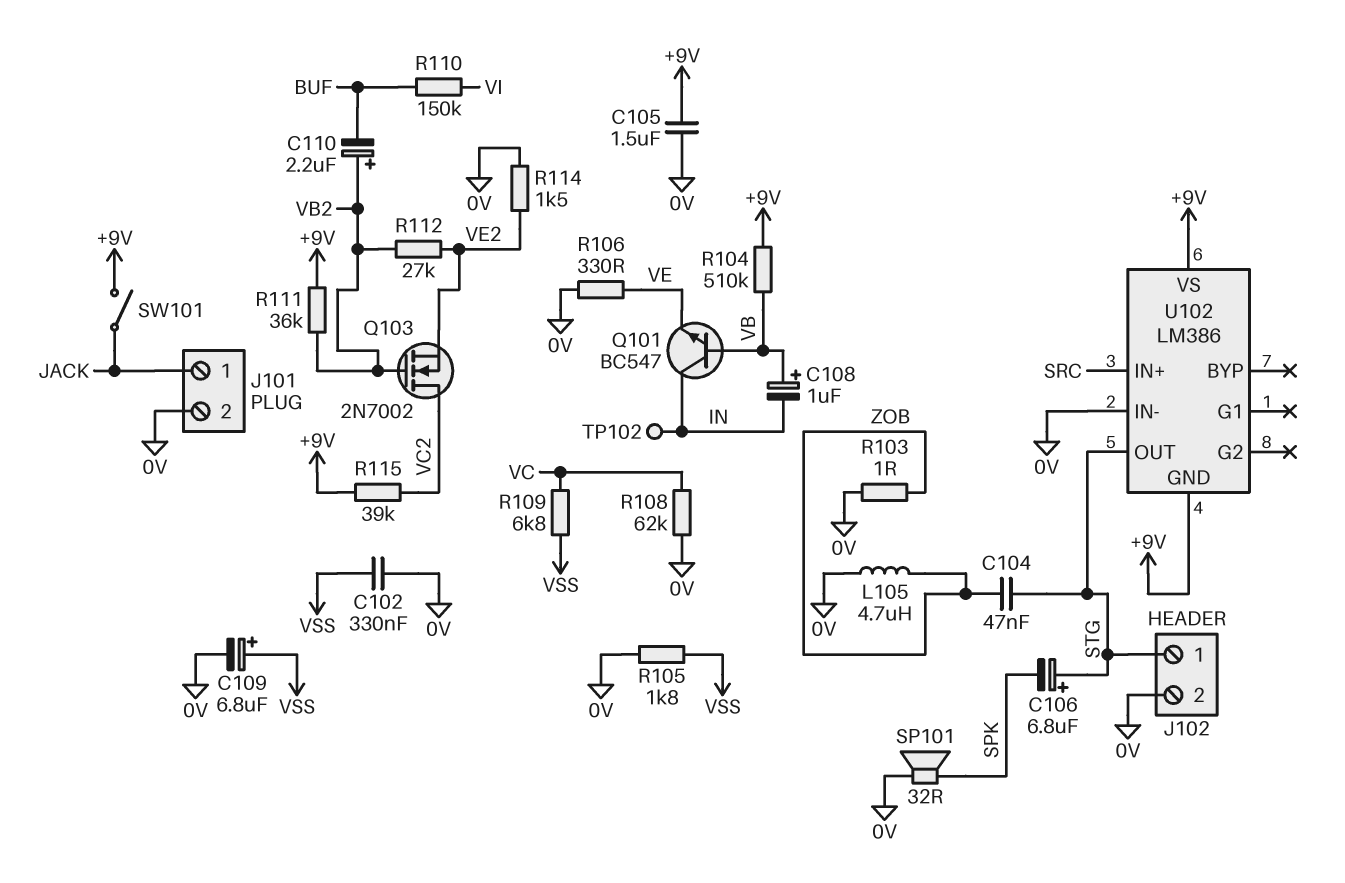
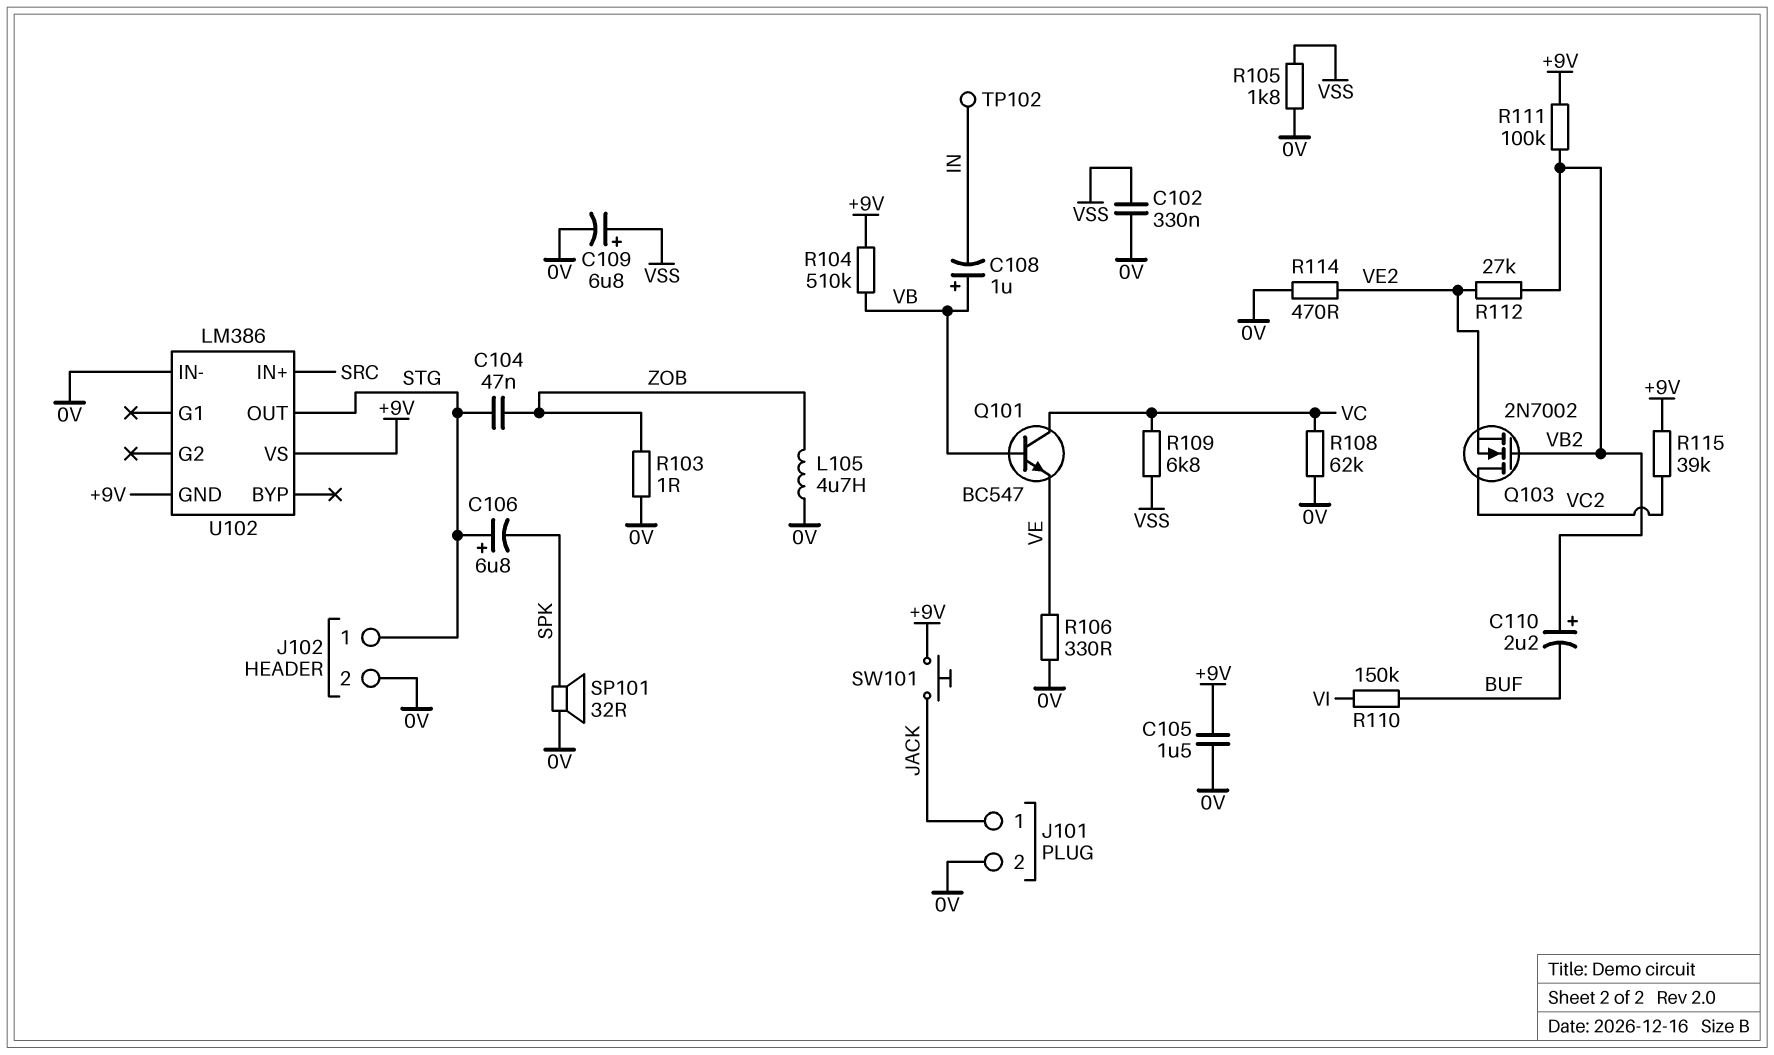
Q101: NPN BC547 (B VB, C IN, E VE) -> NPN BC547 (B VB, C VC, E VE)
R111: 36k (+9V, VB2) -> 100k (+9V, VB2)
R114: 1.5k (0V, VE2) -> 470 (0V, VE2)
SW101: switch (+9V, JACK) -> button (+9V, JACK)

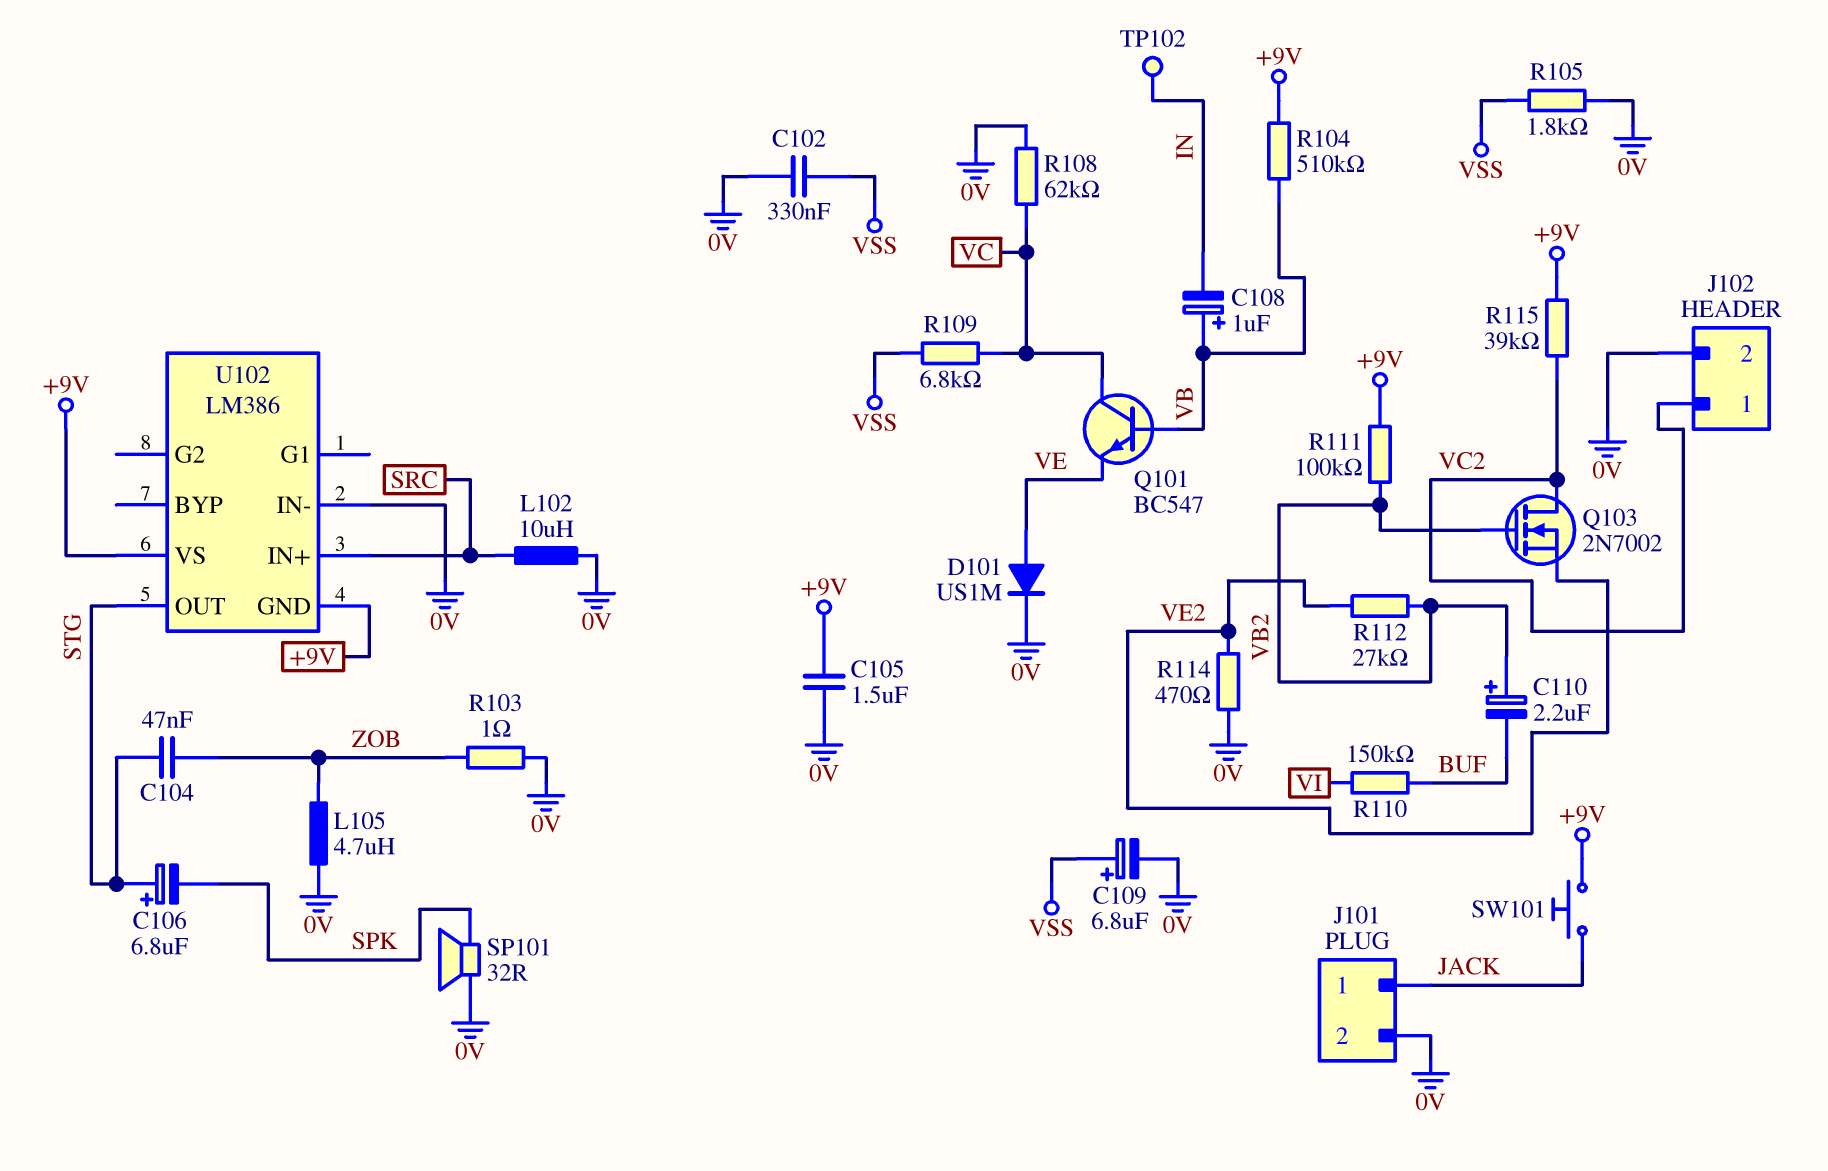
D101: none -> diode US1M (A VE, K 0V)
J102 pin 1: STG -> VC2
L102: none -> 10uH (0V, SRC)
R106: 330 (0V, VE) -> none

